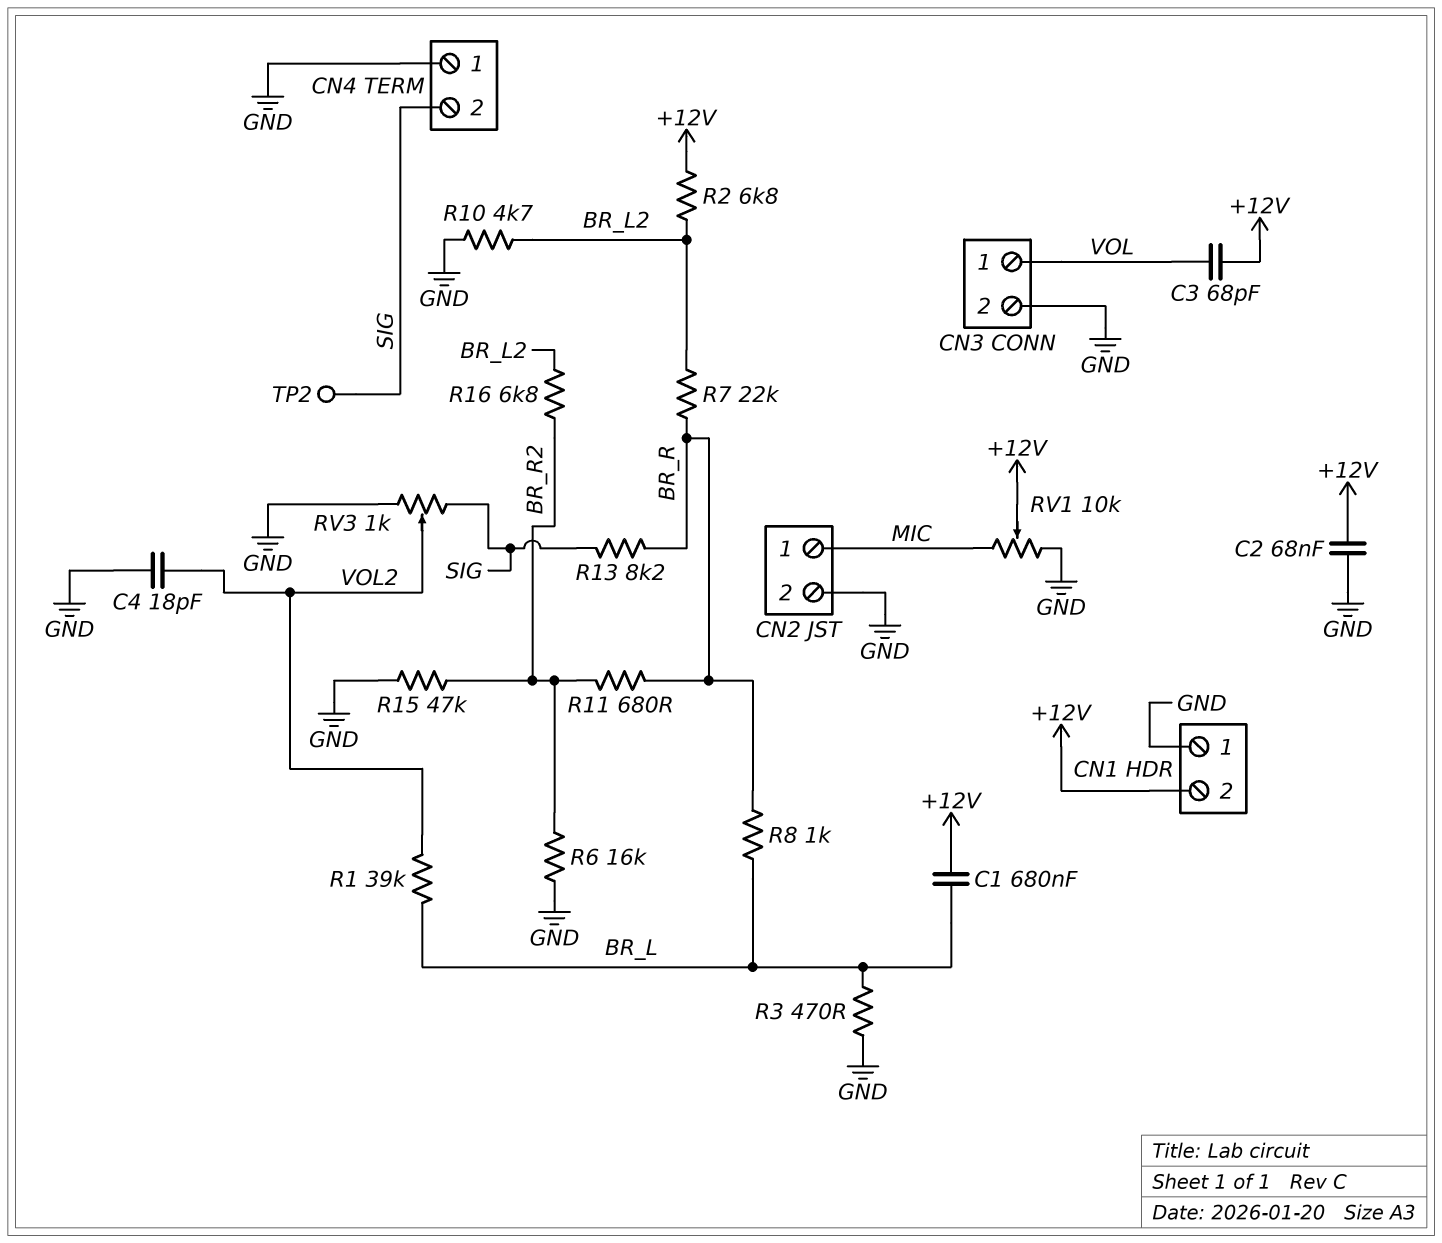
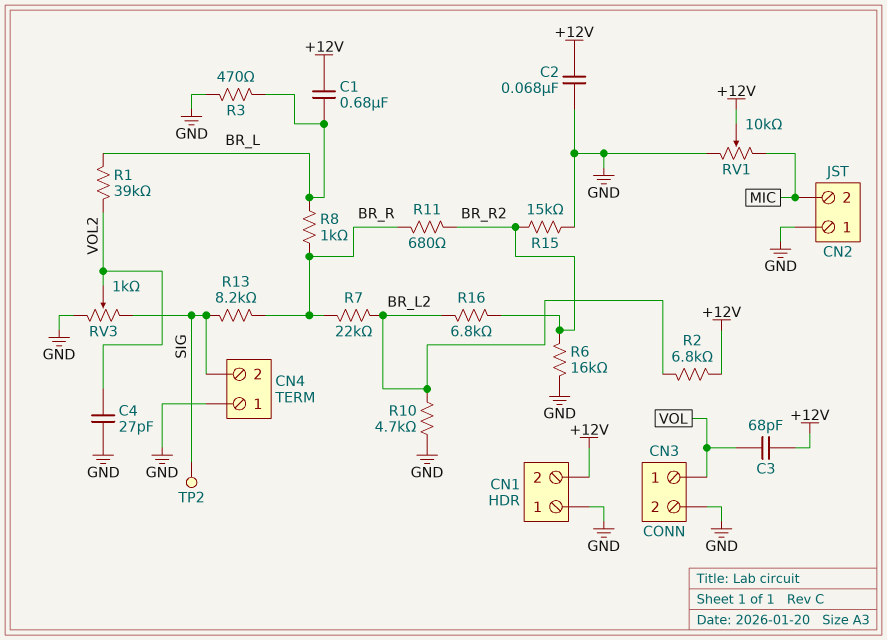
C4: 18pF (GND, VOL2) -> 27pF (GND, VOL2)
CN2 pin 1: MIC -> GND
CN2 pin 2: GND -> MIC
R15: 47k (BR_R2, GND) -> 15k (BR_R2, GND)

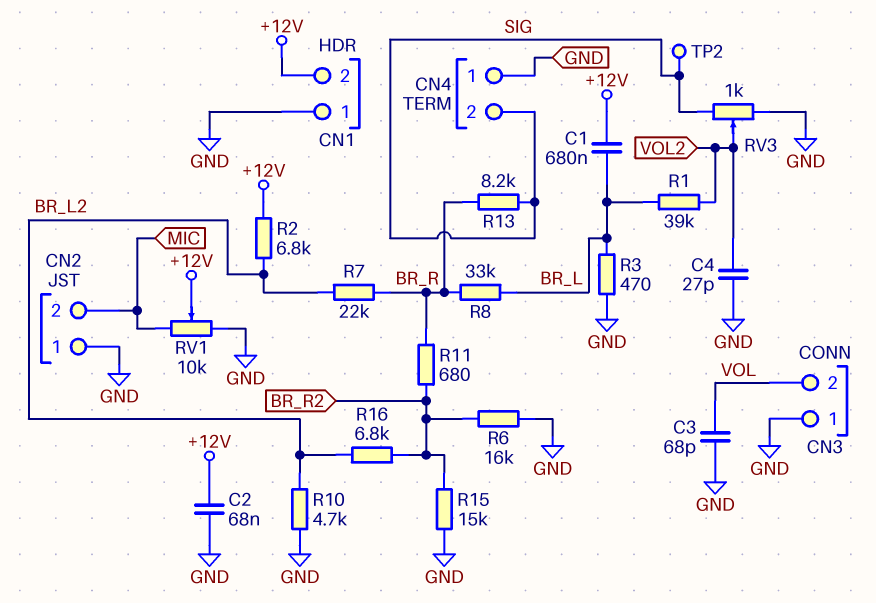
C3: 68pF (+12V, VOL) -> 68pF (GND, VOL)
CN3 pin 1: VOL -> GND
CN3 pin 2: GND -> VOL
R8: 1k (BR_L, BR_R) -> 33k (BR_L, BR_R)

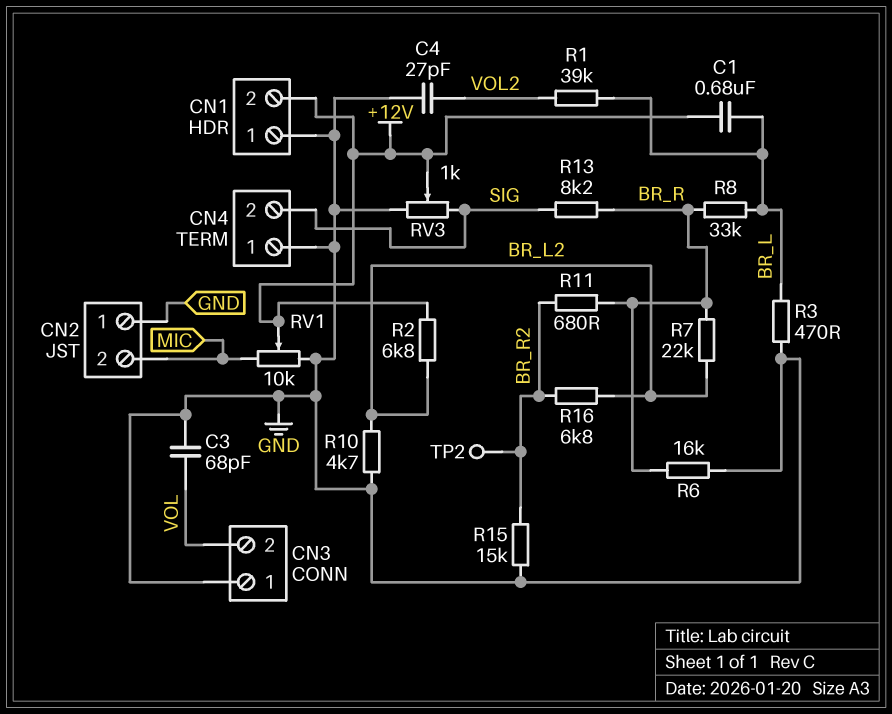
C2: 68nF (+12V, GND) -> none
R6: 16k (BR_R2, GND) -> 16k (BR_R, GND)
RV3: 1k (GND, SIG, wiper VOL2) -> 1k (GND, SIG, wiper +12V)
TP2: test point (SIG) -> test point (BR_R2)

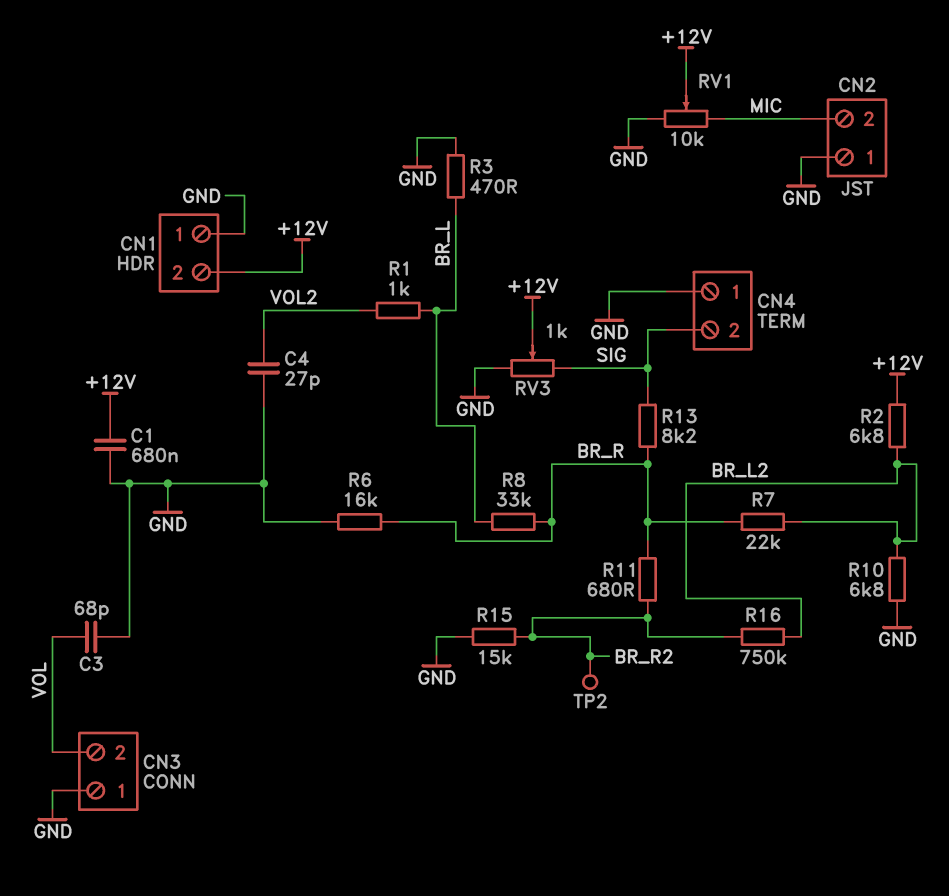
C1: 680nF (+12V, BR_L) -> 680nF (+12V, GND)
R1: 39k (BR_L, VOL2) -> 1k (BR_L, VOL2)
R10: 4.7k (BR_L2, GND) -> 6.8k (BR_L2, GND)
R16: 6.8k (BR_L2, BR_R2) -> 750k (BR_L2, BR_R2)

